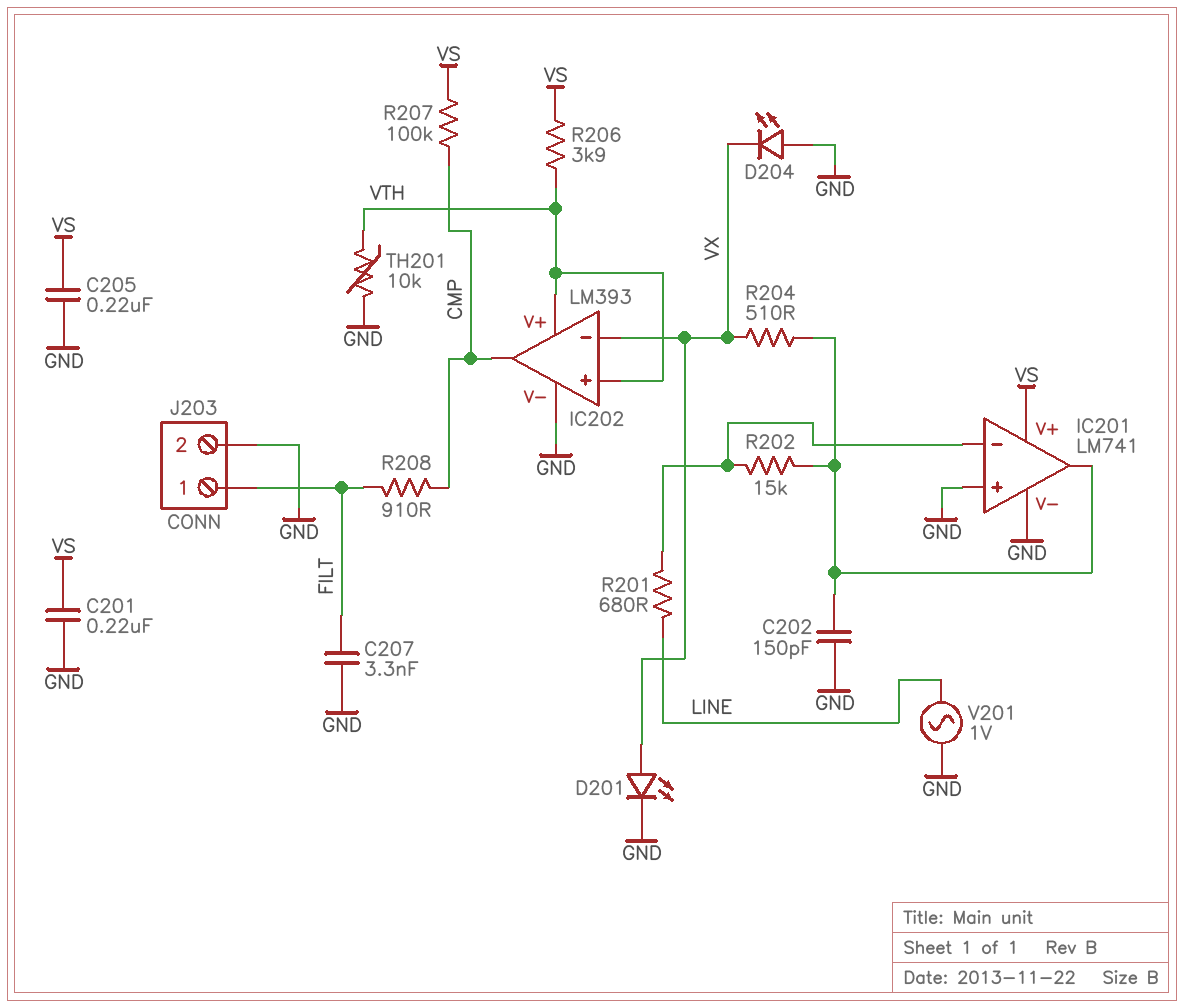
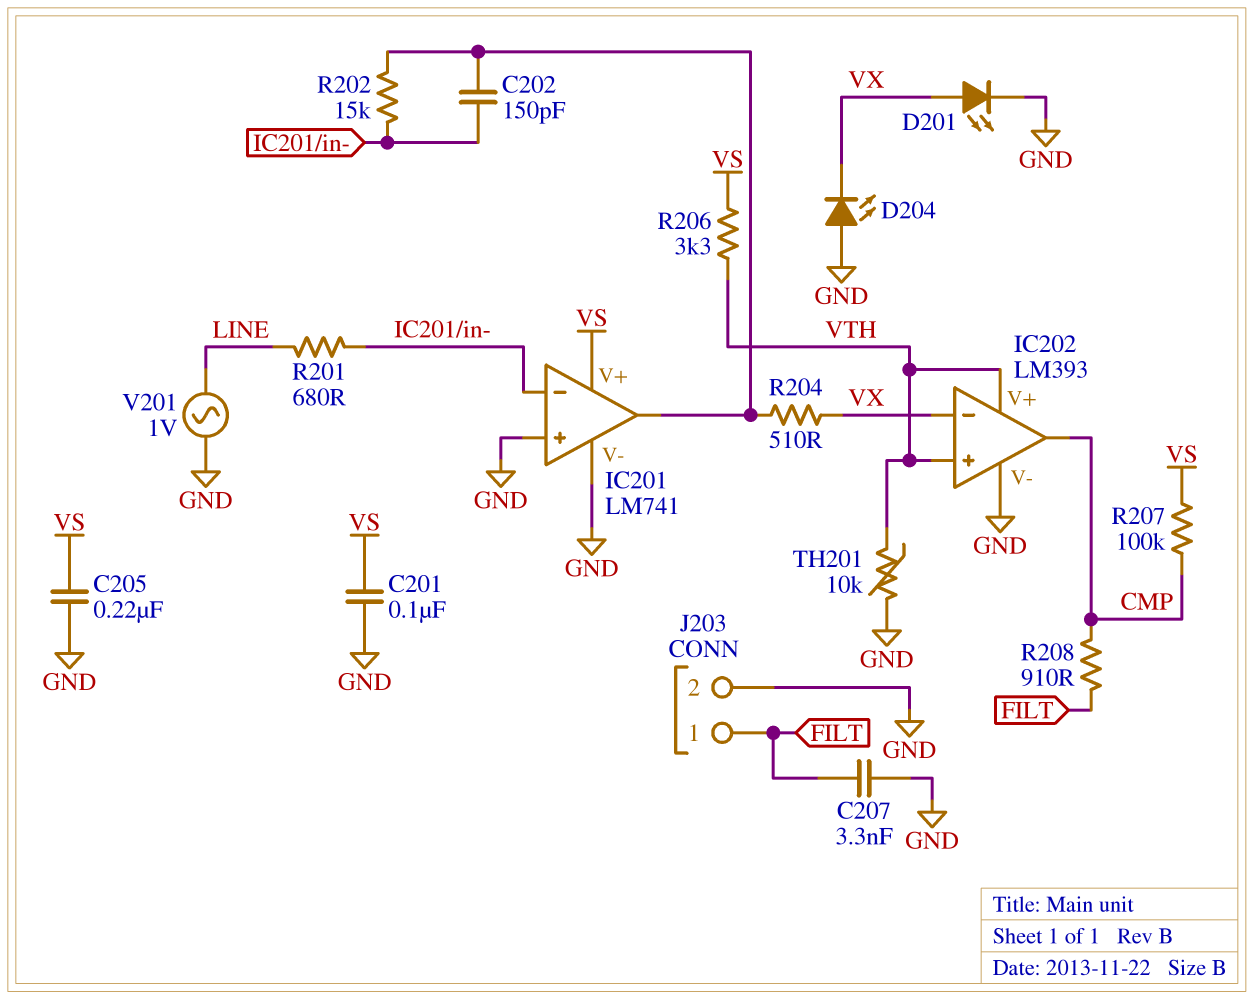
C201: 220nF (GND, VS) -> 100nF (GND, VS)
C202: 150pF (GND, IC201/out) -> 150pF (IC201/in-, IC201/out)
R206: 3.9k (VS, VTH) -> 3.3k (VS, VTH)

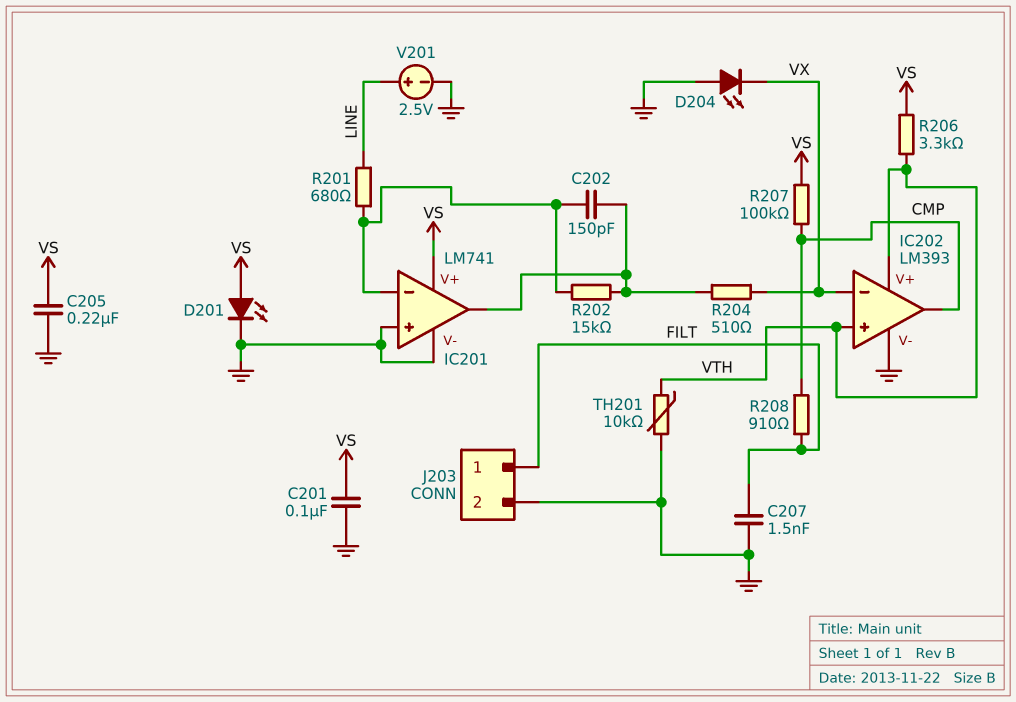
C207: 3.3nF (FILT, GND) -> 1.5nF (FILT, GND)
D201: LED (A VX, K GND) -> LED (A VS, K GND)
V201: AC 1V (GND, LINE) -> 2.5V (plus LINE, minus GND)

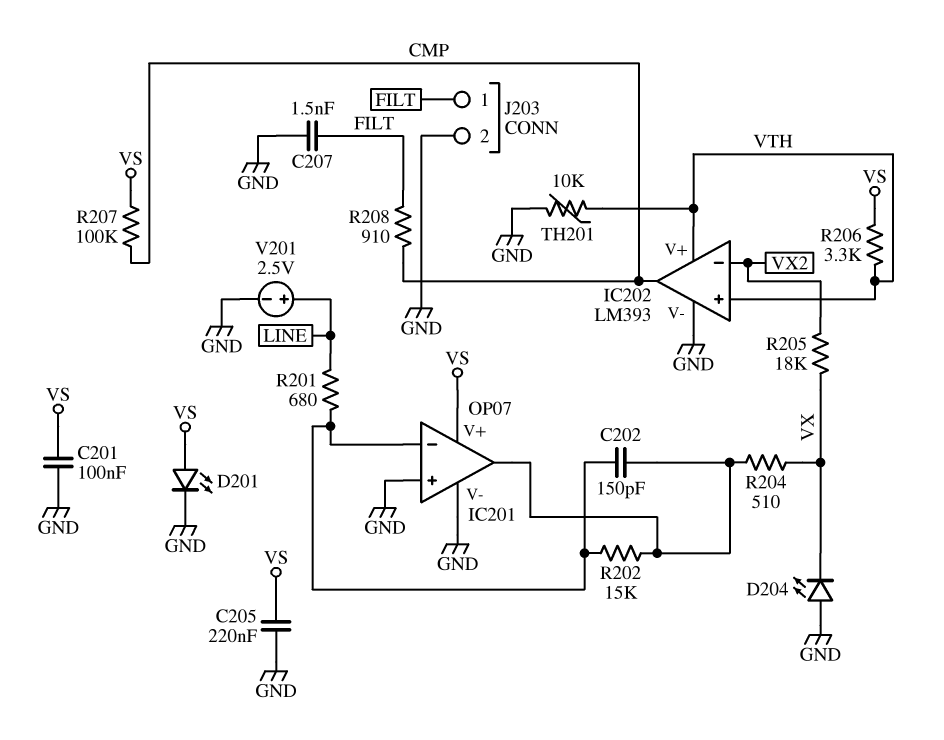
IC201: LM741 -> OP07
IC202 pin in-: VX -> VX2
R205: none -> 18k (VX, VX2)

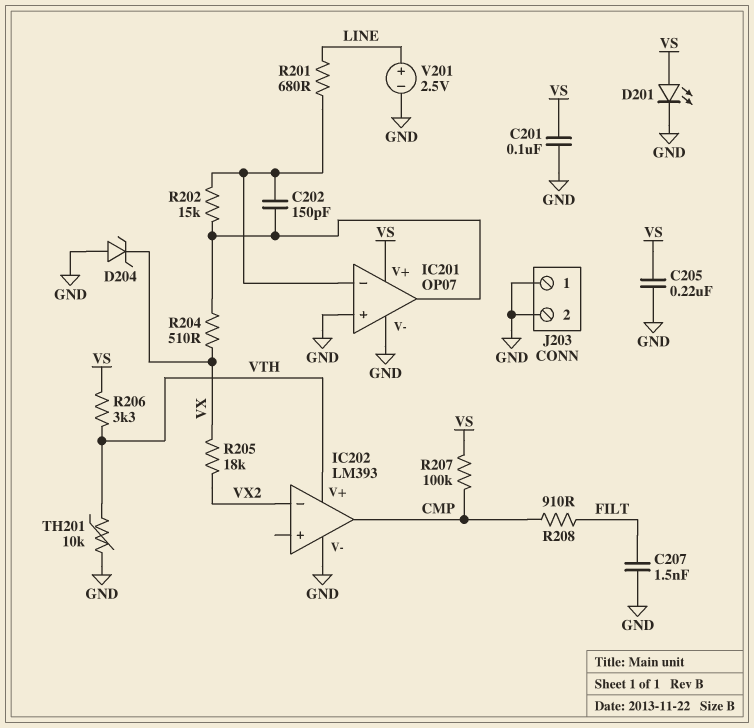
D204: LED (A GND, K VX) -> zener (A GND, K VX)
IC202 pin in+: VTH -> none
J203 pin 1: FILT -> GND

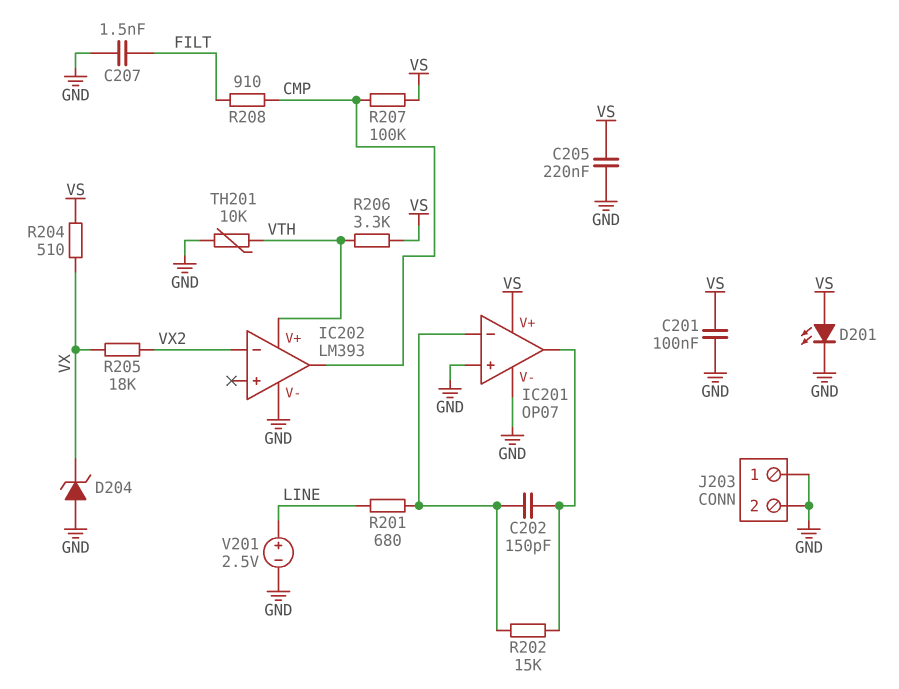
R204: 510 (IC201/out, VX) -> 510 (VS, VX)

